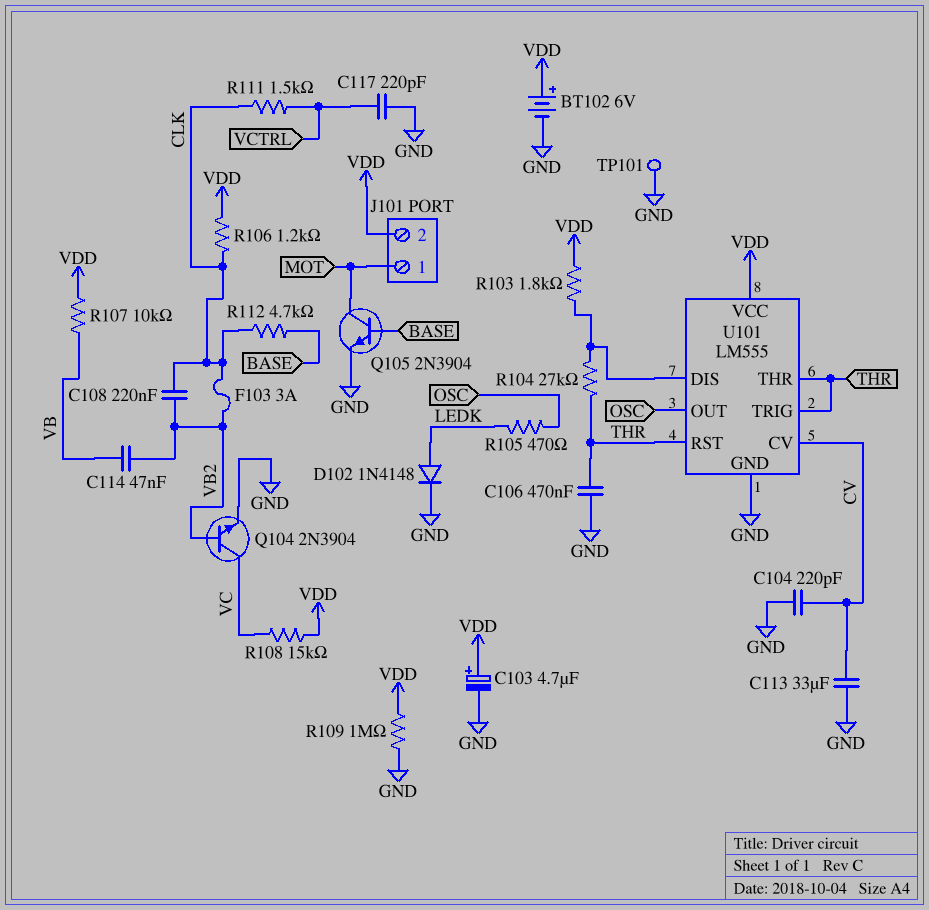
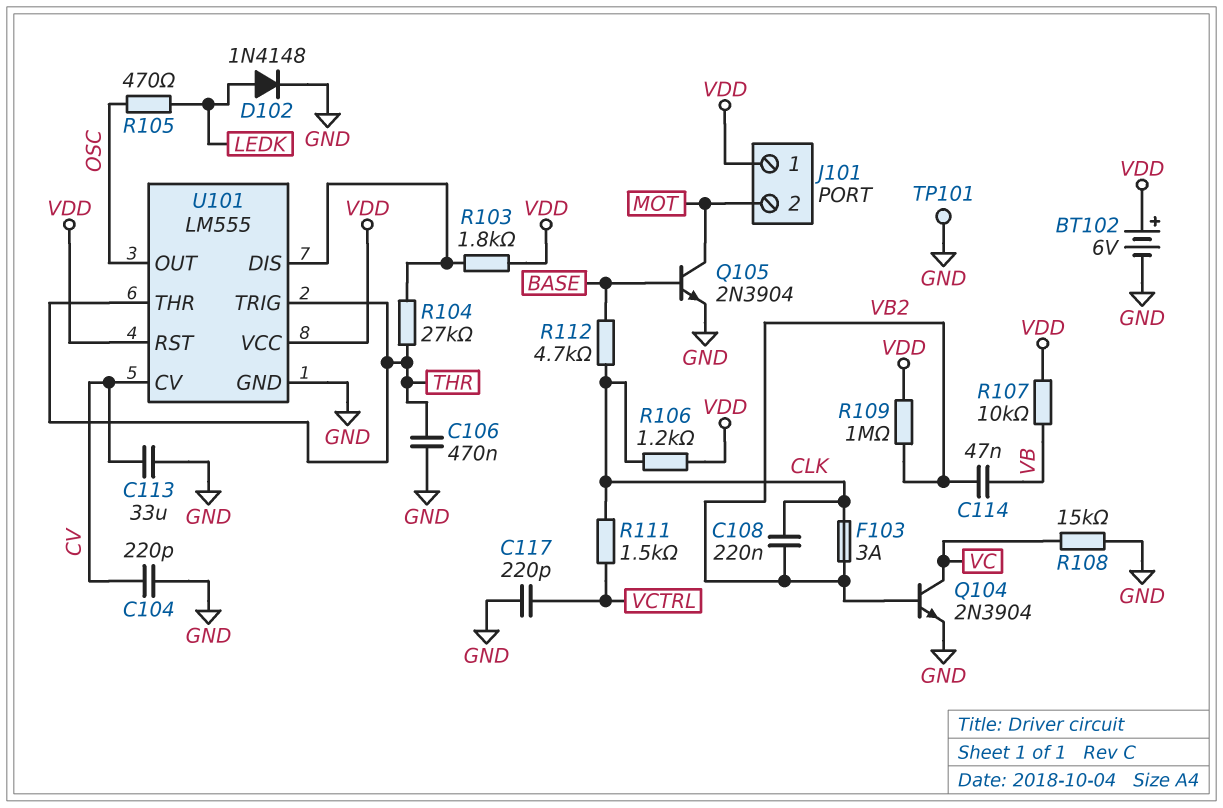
C103: 4.7uF (plus VDD, minus GND) -> none
J101 pin 1: MOT -> VDD
J101 pin 2: VDD -> MOT
R108: 15k (VC, VDD) -> 15k (GND, VC)
R109: 1M (GND, VDD) -> 1M (VB2, VDD)
U101 pin RST: THR -> VDD

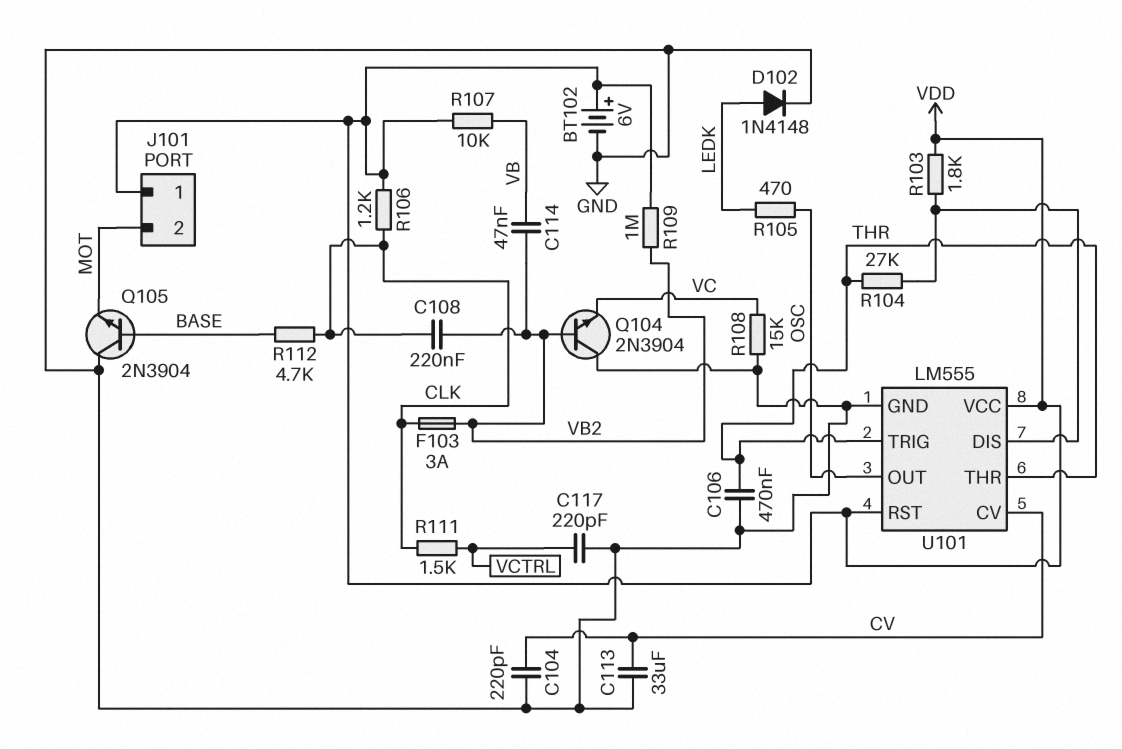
Q104: NPN 2N3904 (B VB2, C VC, E GND) -> NPN 2N3904 (B VB2, C GND, E VC)
Q105: NPN 2N3904 (B BASE, C MOT, E GND) -> NPN 2N3904 (B BASE, C GND, E MOT)
TP101: test point (GND) -> none

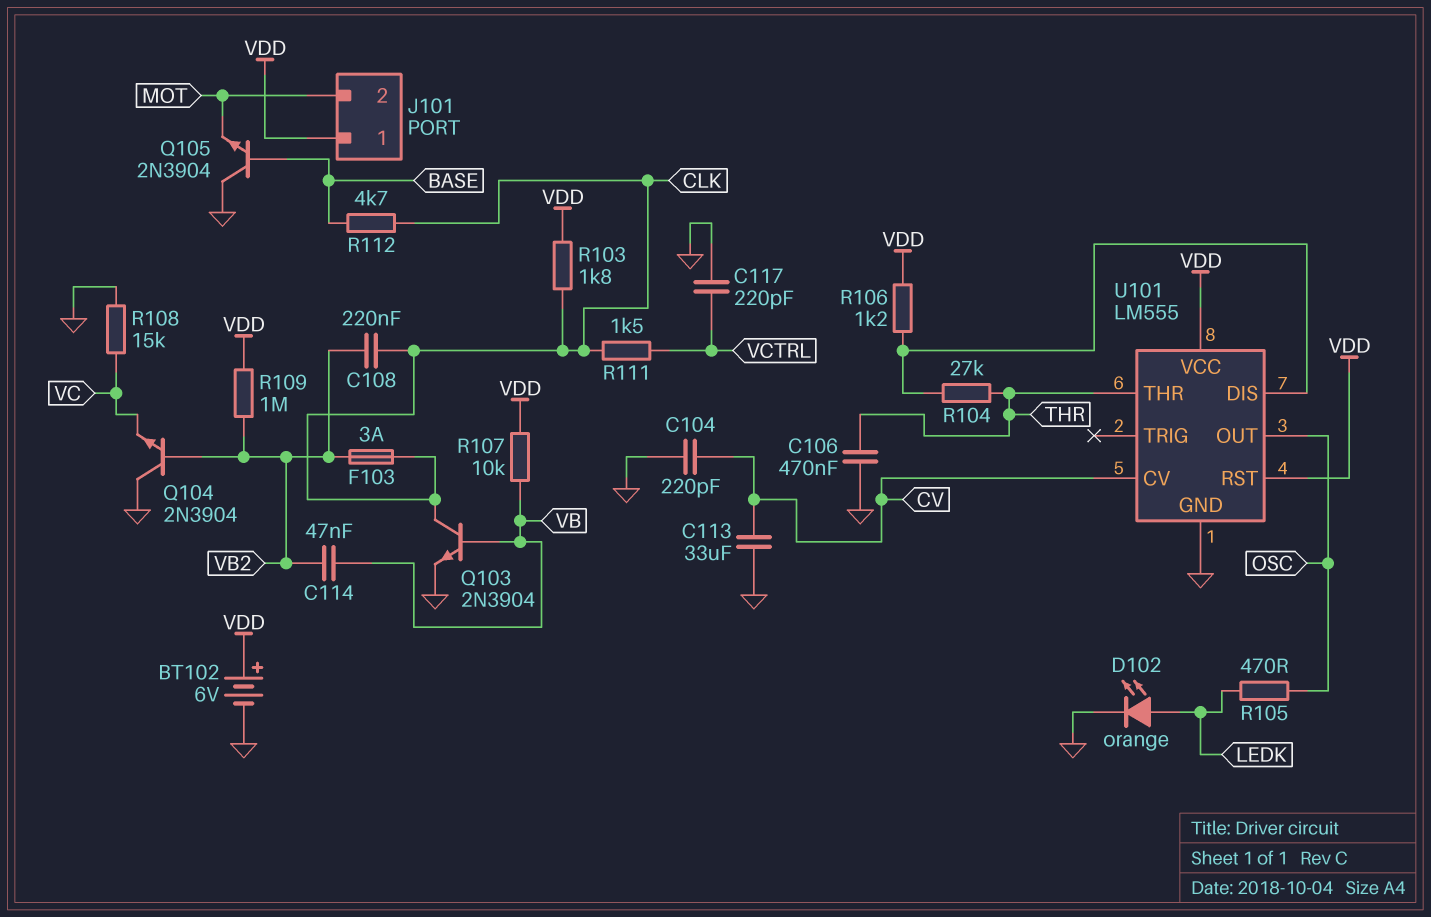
D102: diode 1N4148 (A LEDK, K GND) -> LED orange (A LEDK, K GND)
Q103: none -> NPN 2N3904 (B VB, C CLK, E GND)
R103: 1.8k (U101/DIS, VDD) -> 1.8k (CLK, VDD)
R106: 1.2k (CLK, VDD) -> 1.2k (U101/DIS, VDD)
U101 pin TRIG: THR -> none

